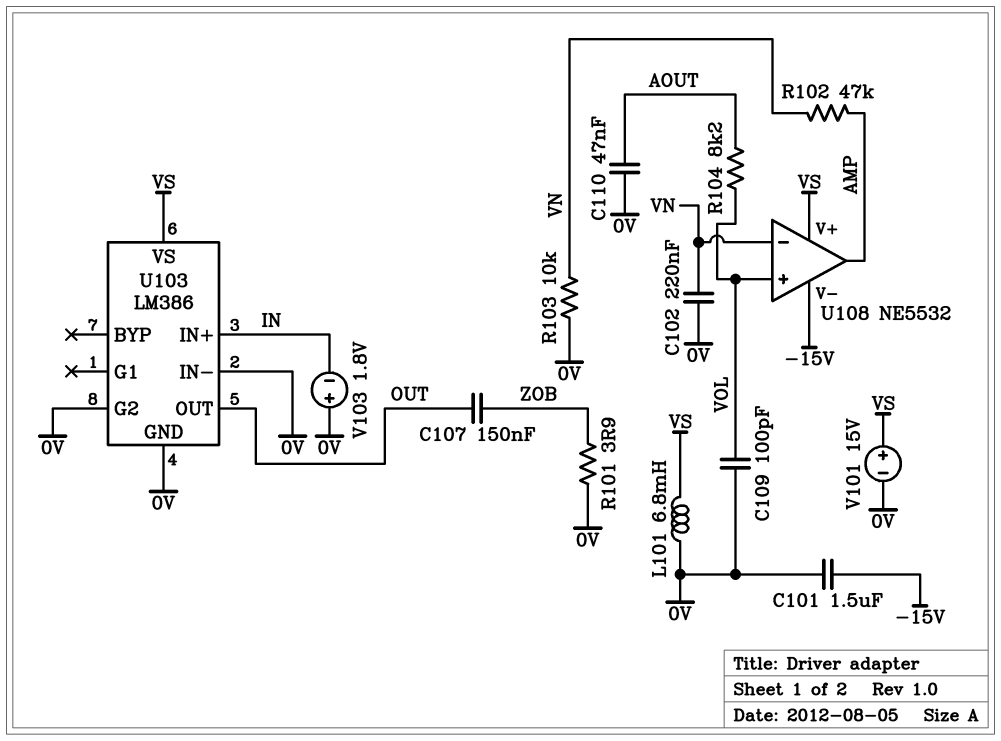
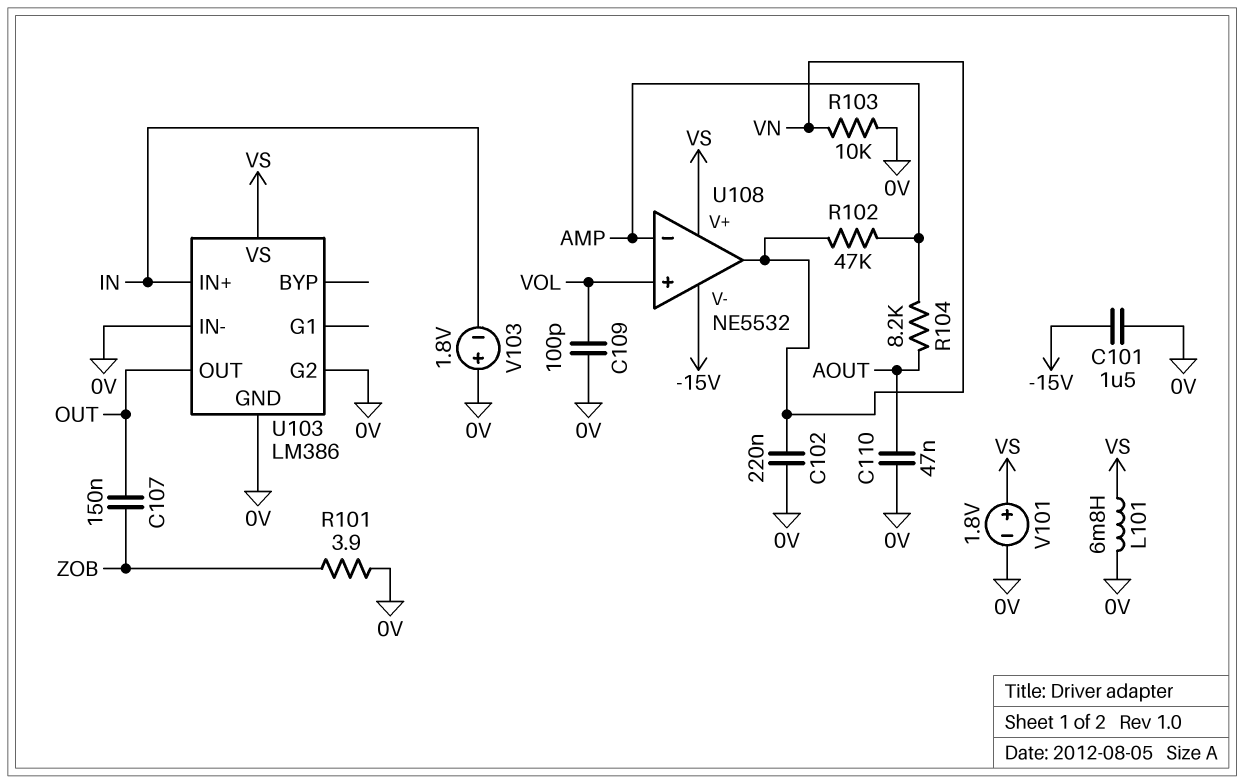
R104: 8.2k (AOUT, VOL) -> 8.2k (AMP, AOUT)
U108 pin in-: VN -> AMP
U108 pin out: AMP -> VN
V101: 15V (plus VS, minus 0V) -> 1.8V (plus VS, minus 0V)

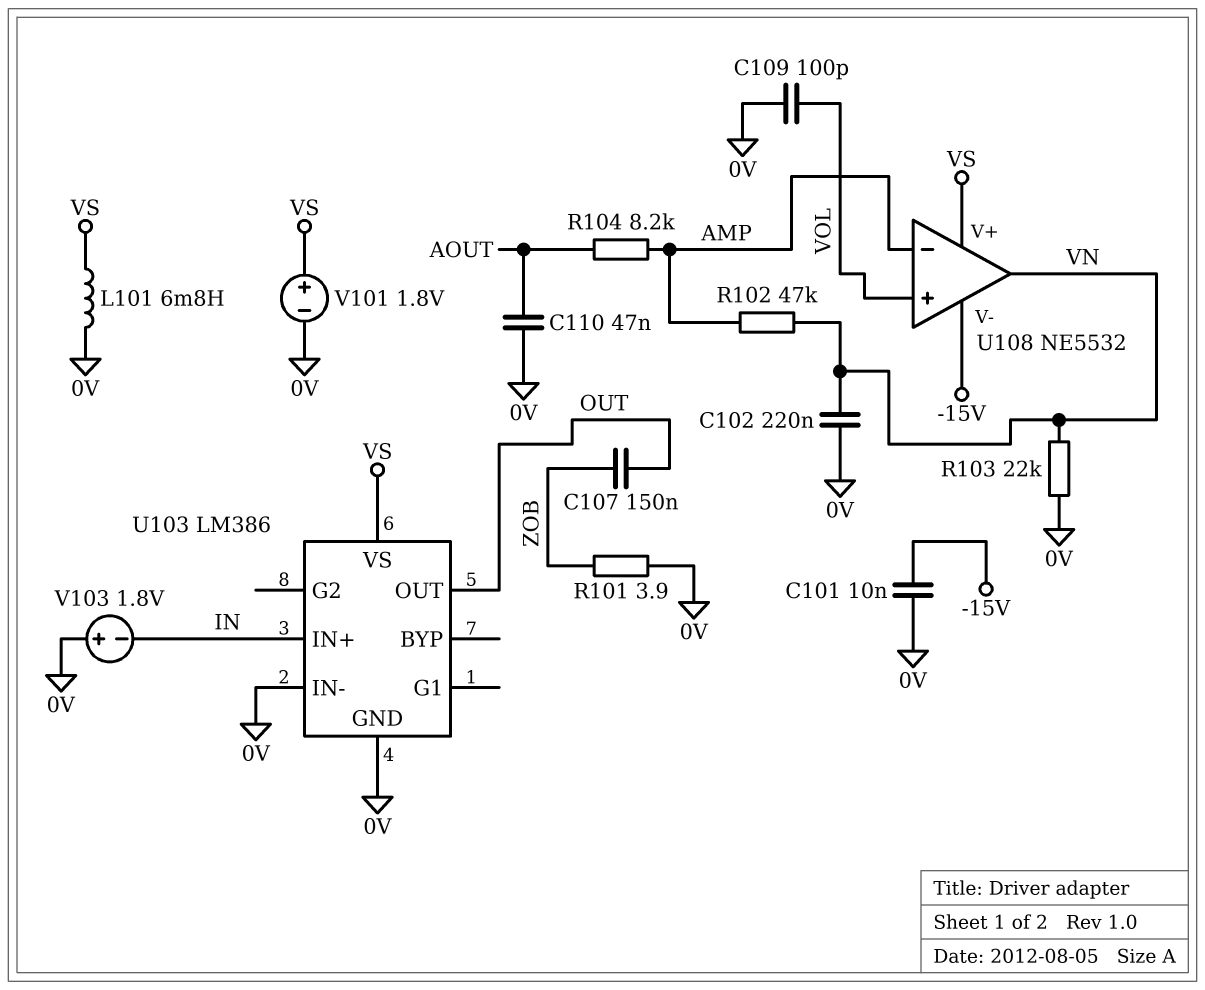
C101: 1.5uF (-15V, 0V) -> 10nF (-15V, 0V)
R103: 10k (0V, VN) -> 22k (0V, VN)
U103 pin G2: 0V -> none

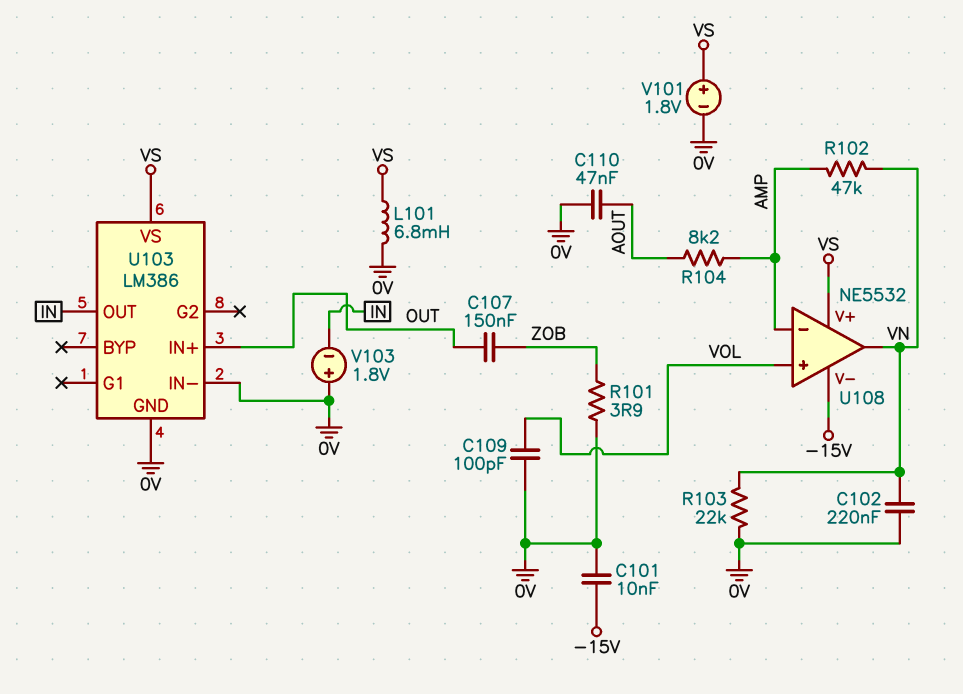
U103 pin IN+: IN -> OUT
U103 pin OUT: OUT -> IN

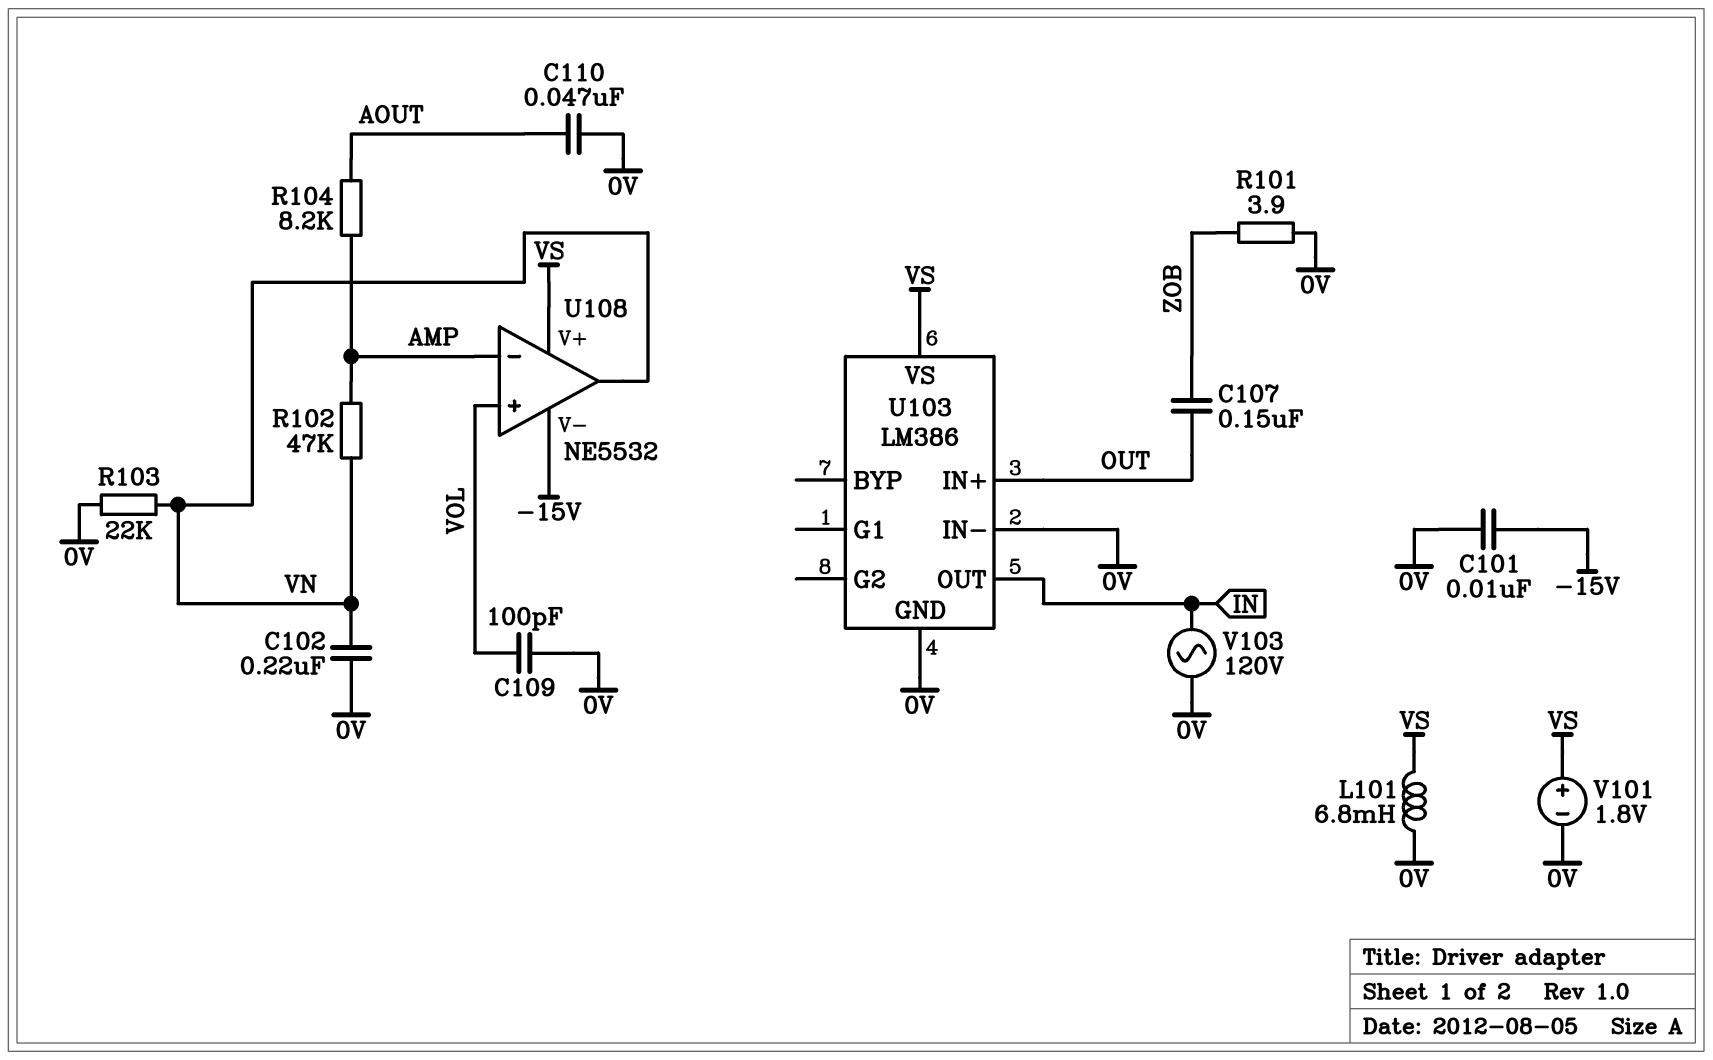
V103: 1.8V (plus 0V, minus IN) -> AC 120V (0V, IN)

